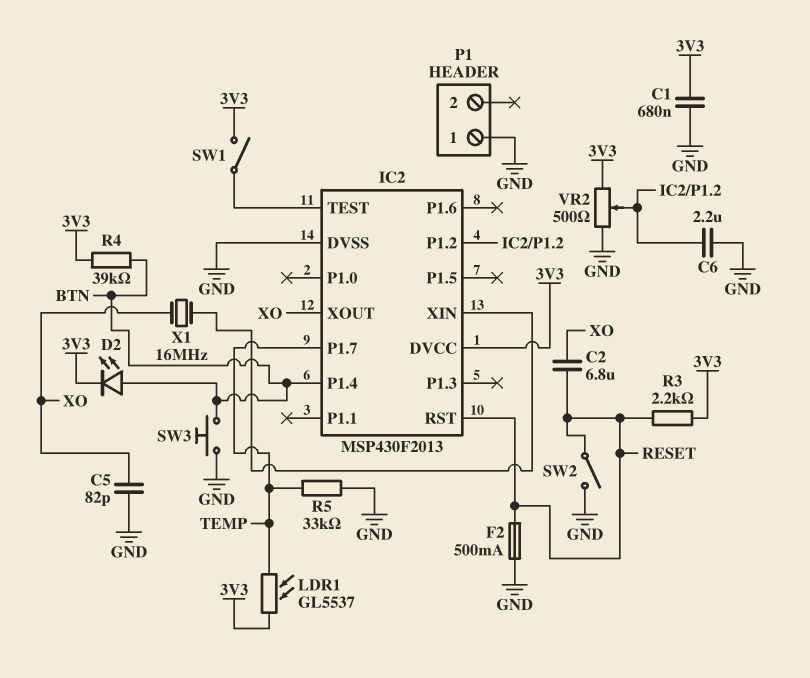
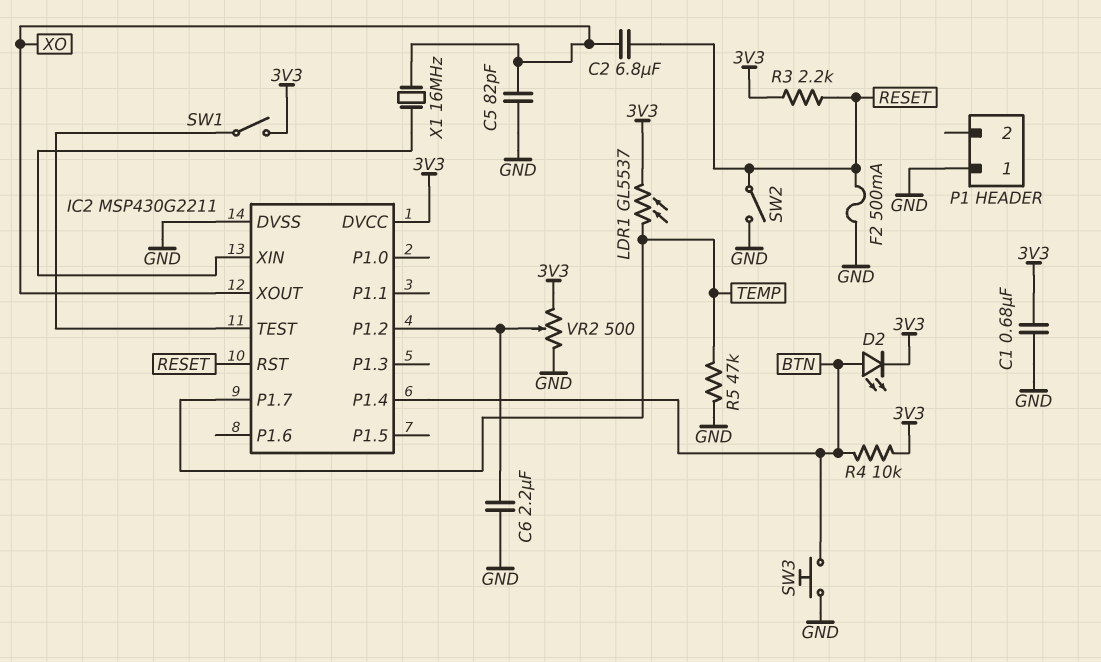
IC2: MSP430F2013 -> MSP430G2211
R4: 39k (3V3, BTN) -> 10k (3V3, BTN)
R5: 33k (GND, TEMP) -> 47k (GND, TEMP)

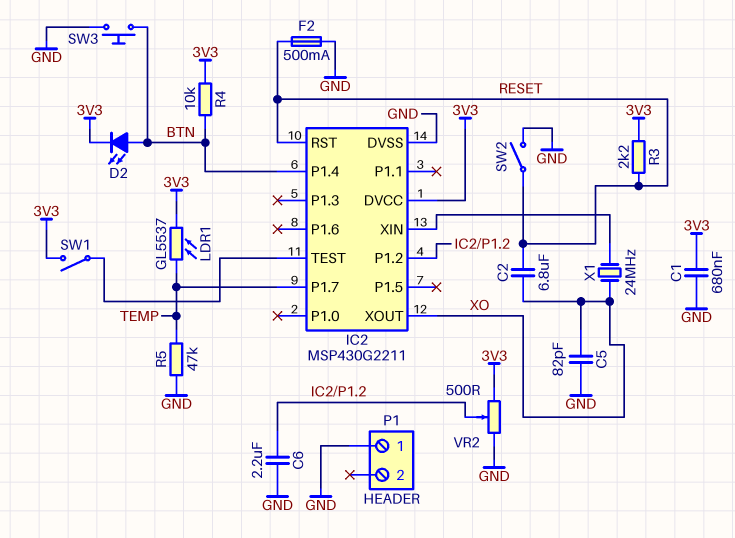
X1: 16MHz (IC2/XIN, XO) -> 24MHz (IC2/XIN, XO)

